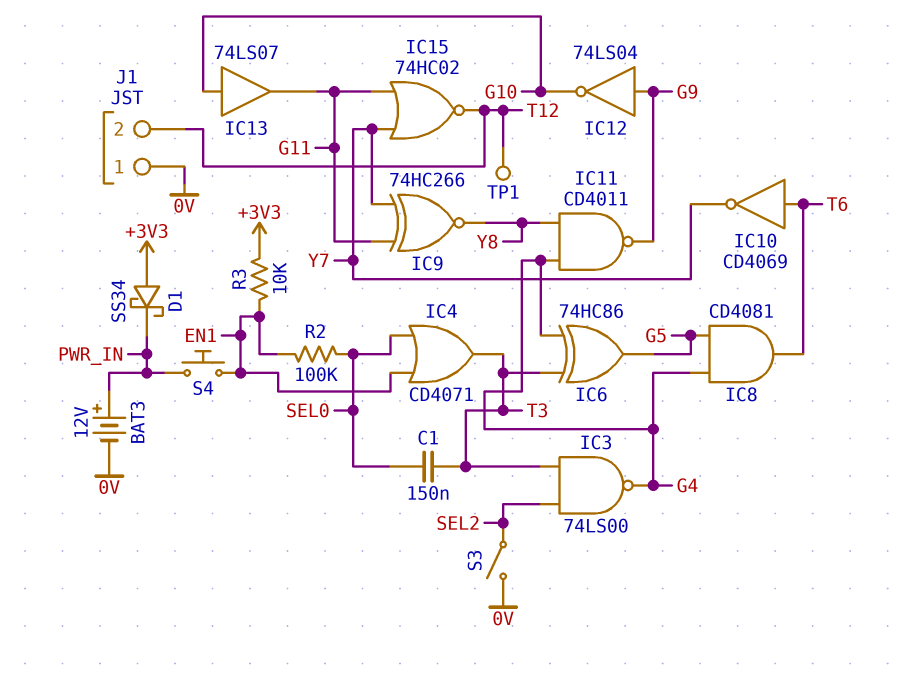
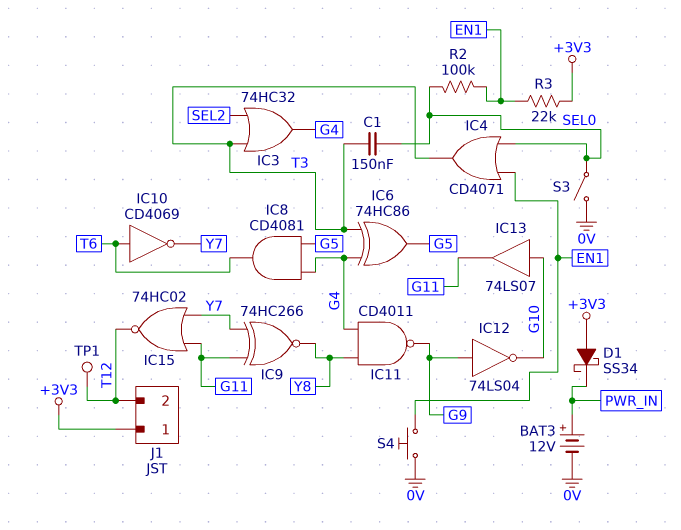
IC3: NAND 74LS00 (in SEL2, in T3, out G4) -> OR 74HC32 (in SEL2, in T3, out G4)
J1 pin 1: 0V -> +3V3
R3: 10k (+3V3, EN1) -> 22k (+3V3, EN1)
S3: switch (0V, SEL2) -> switch (0V, SEL0)
S4: button (EN1, PWR_IN) -> button (0V, EN1)

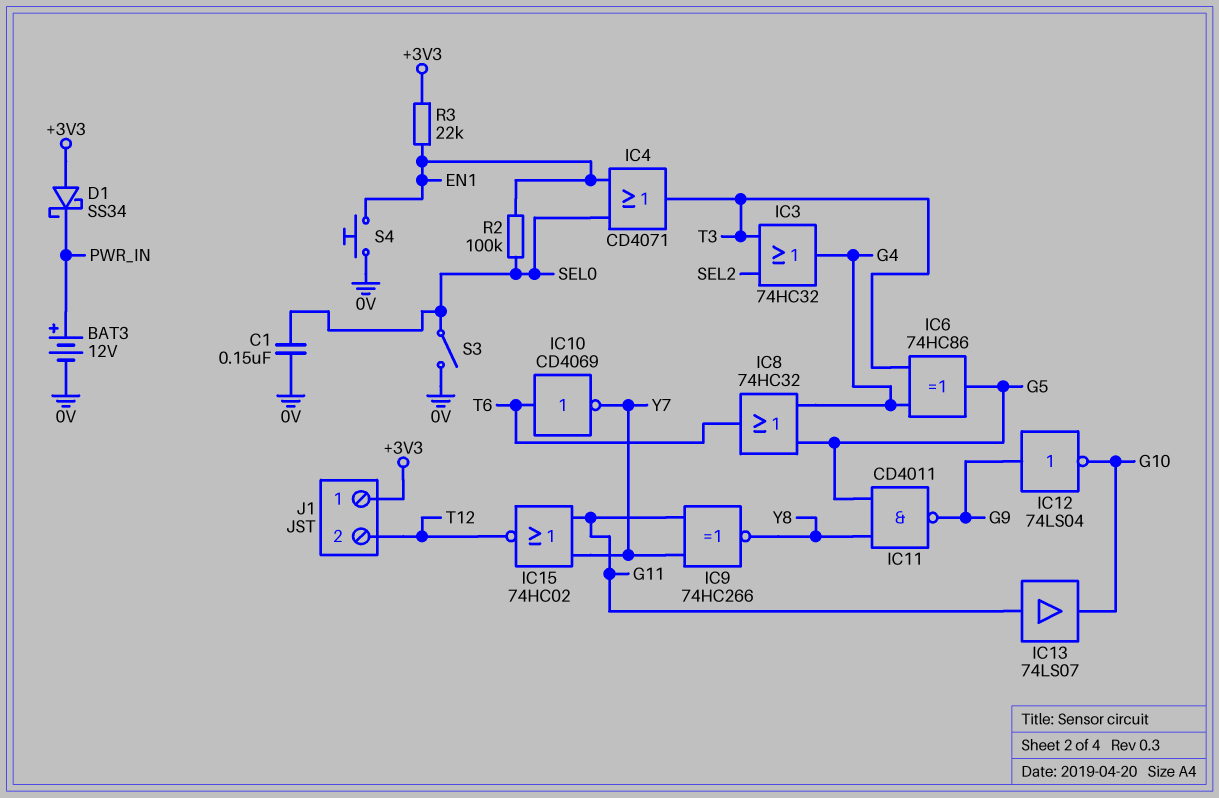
C1: 150nF (SEL0, T3) -> 150nF (0V, SEL0)
IC8: AND CD4081 (in G4, in G5, out T6) -> OR 74HC32 (in G4, in G5, out T6)
IC11: NAND CD4011 (in G4, in Y8, out G9) -> NAND CD4011 (in G5, in Y8, out G9)
IC13: buffer 74LS07 (in G10, out G11) -> buffer 74LS07 (in G11, out G10)
TP1: test point (T12) -> none

